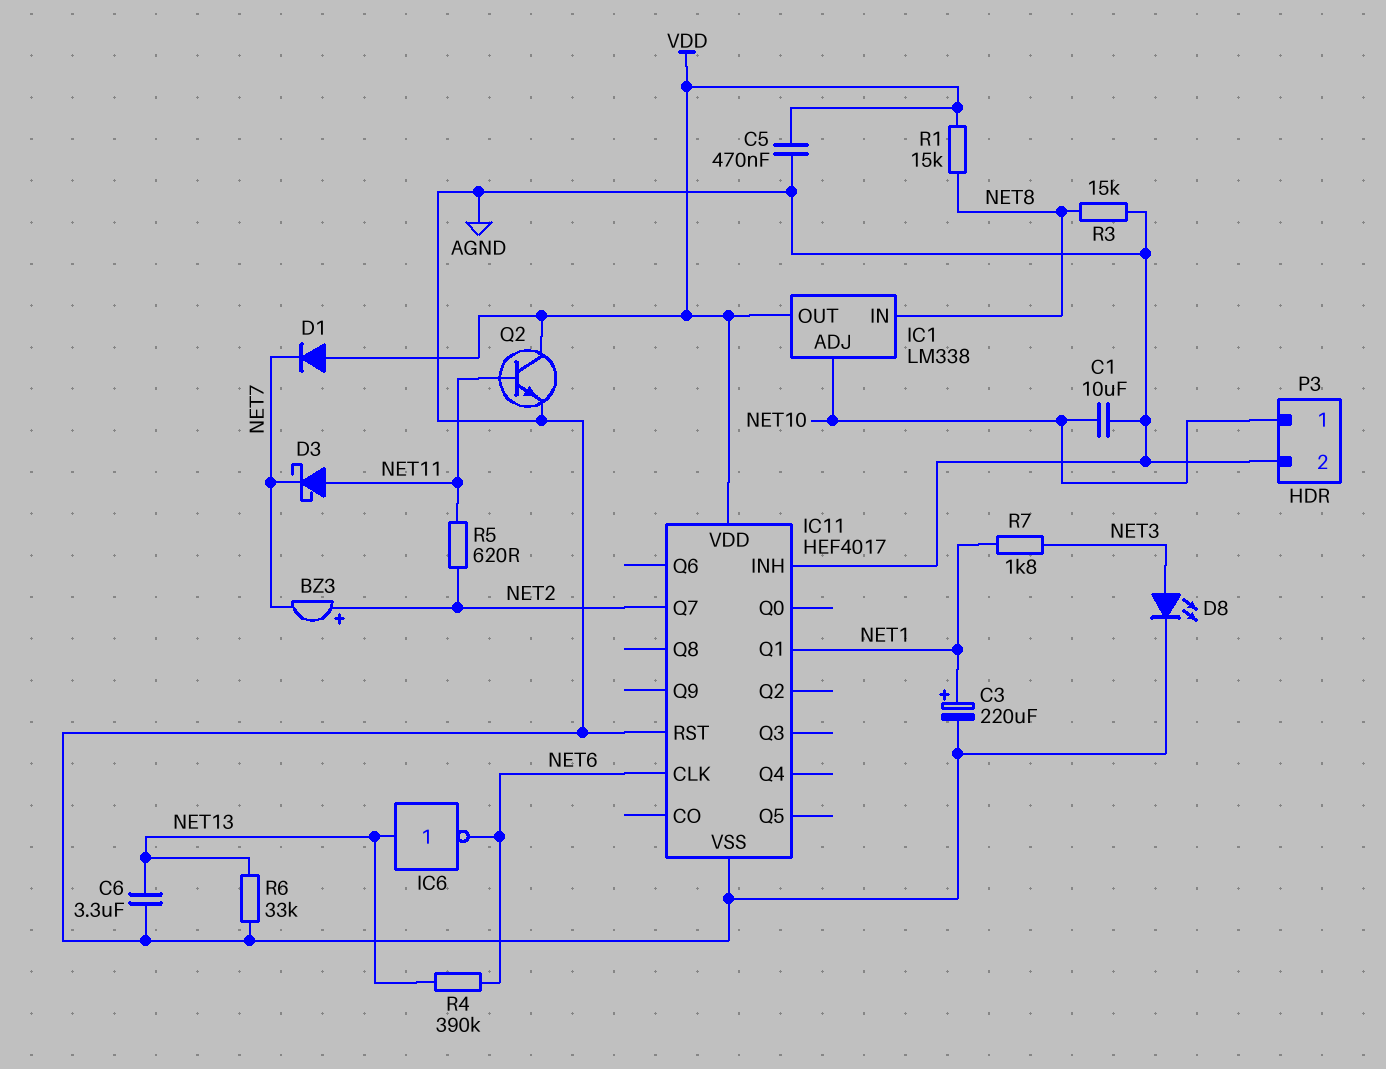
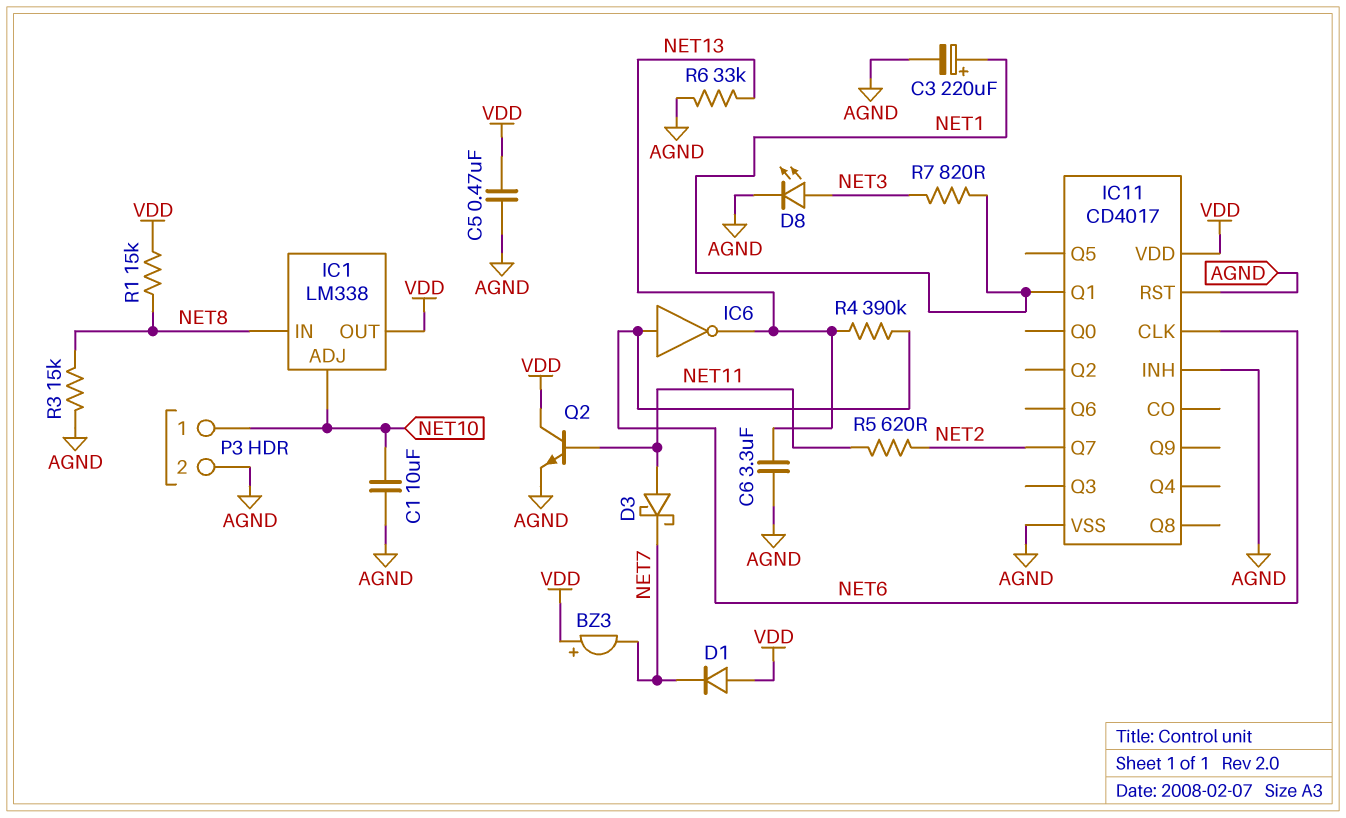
BZ3: buzzer (plus NET2, minus NET7) -> buzzer (plus VDD, minus NET7)
IC6: NOT (in NET13, out NET6) -> NOT (in NET6, out NET13)
IC11: HEF4017 -> CD4017
R7: 1.8k (NET1, NET3) -> 820 (NET1, NET3)

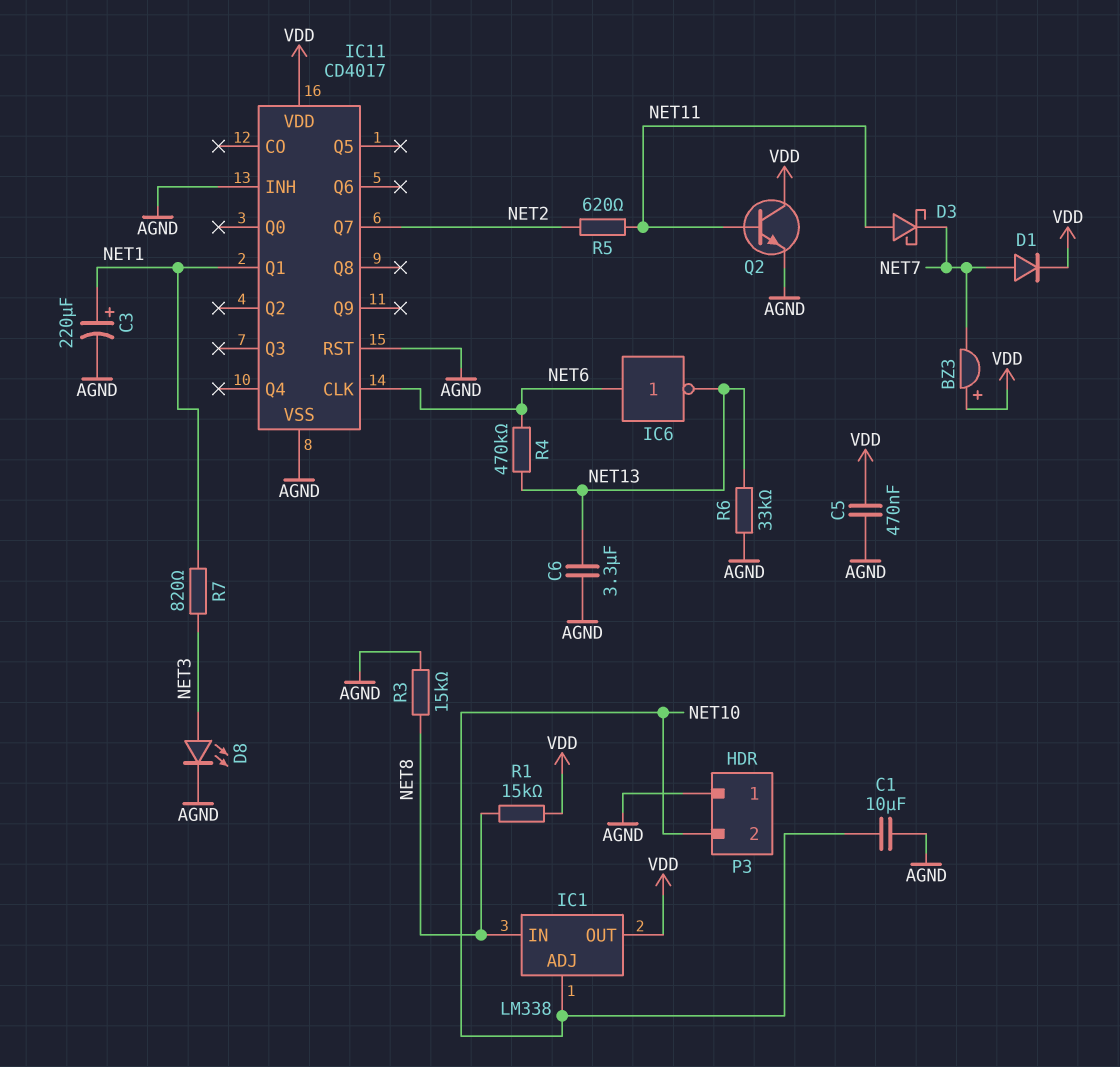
D1: diode (A VDD, K NET7) -> diode (A NET7, K VDD)
P3 pin 1: NET10 -> AGND
P3 pin 2: AGND -> NET10
R4: 390k (NET6, NET13) -> 470k (NET6, NET13)

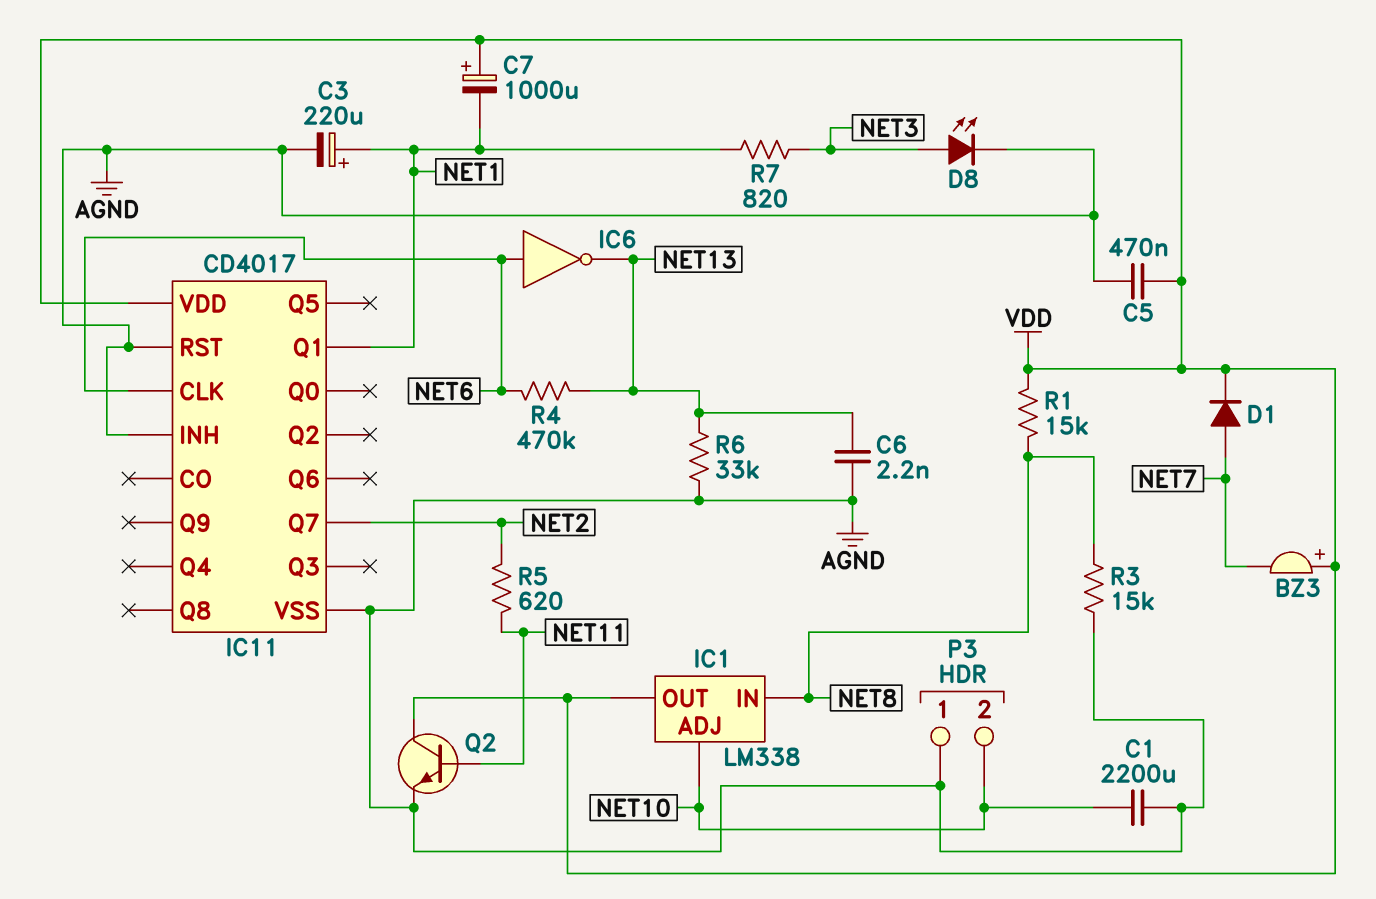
C1: 10uF (AGND, NET10) -> 2200uF (AGND, NET10)
C6: 3.3uF (AGND, NET13) -> 2.2nF (AGND, NET13)
C7: none -> 1000uF (plus VDD, minus NET1)
D3: schottky (A NET11, K NET7) -> none

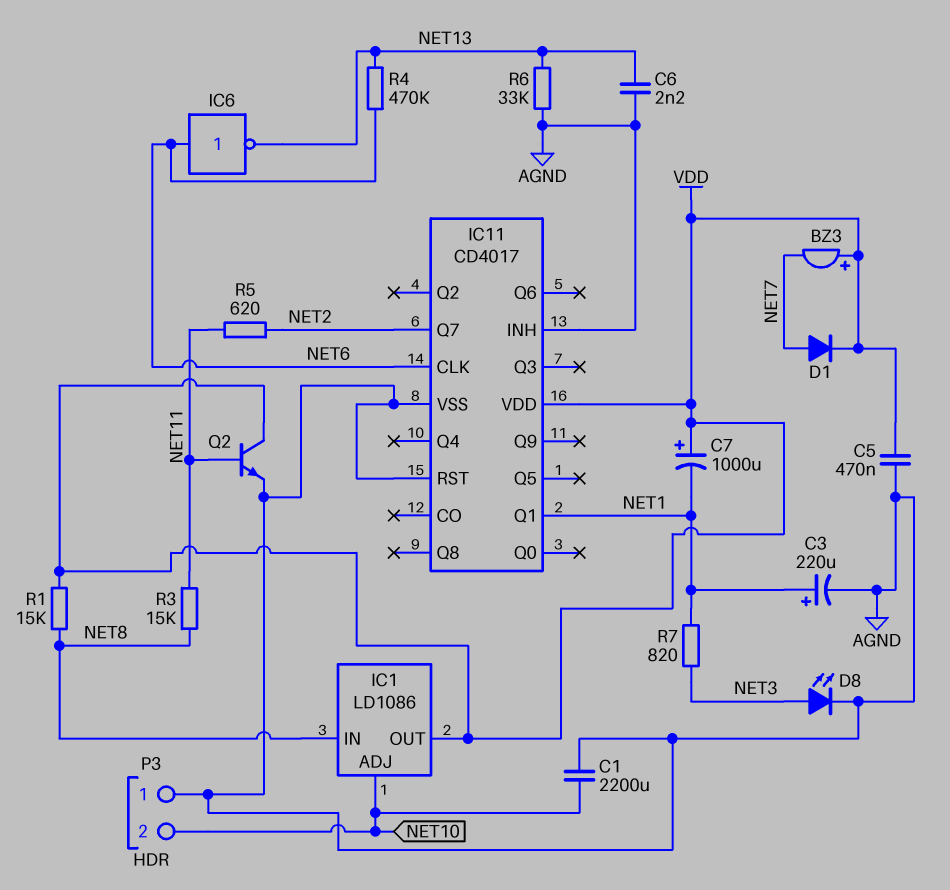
IC1: LM338 -> LD1086
R3: 15k (AGND, NET8) -> 15k (NET8, NET11)

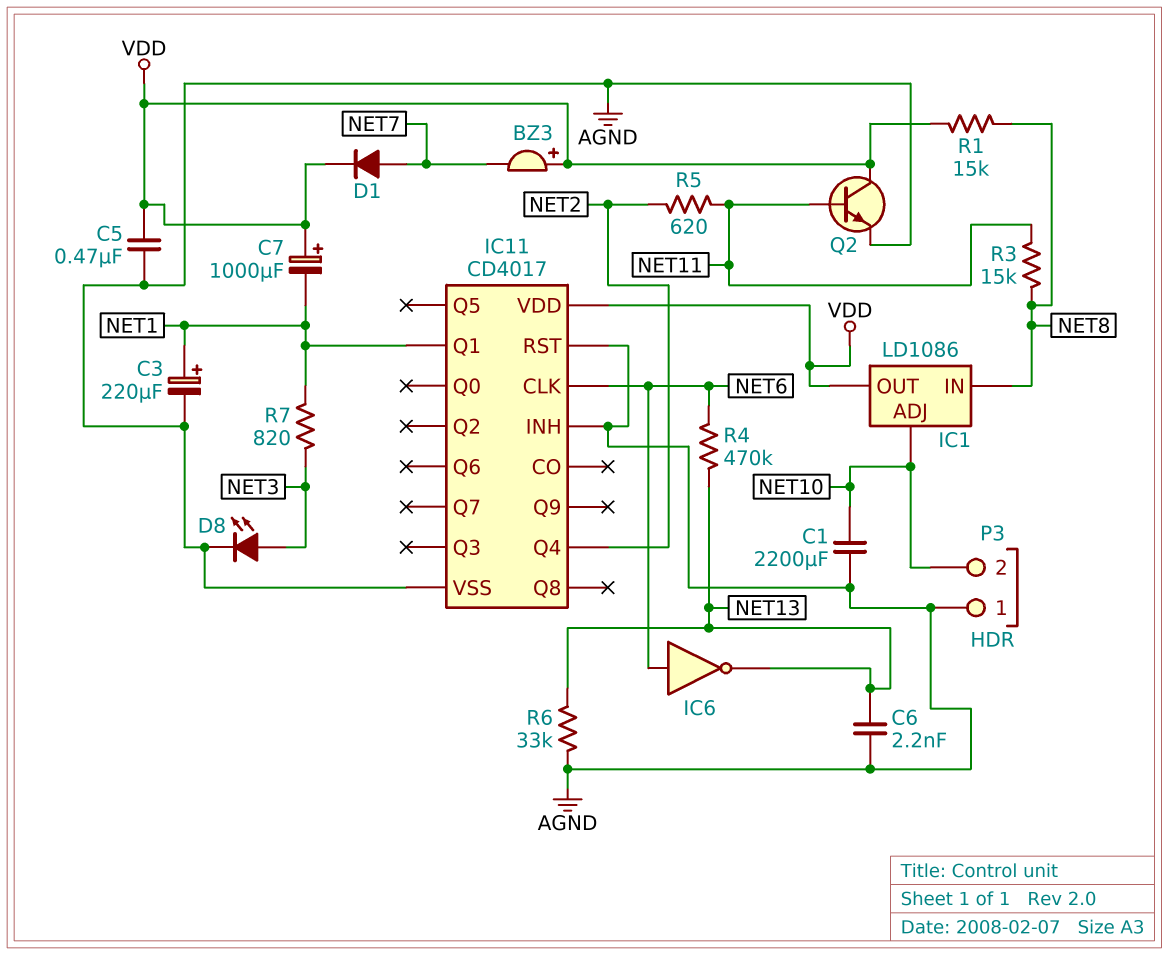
IC11 pin Q4: none -> NET2
IC11 pin Q7: NET2 -> none

